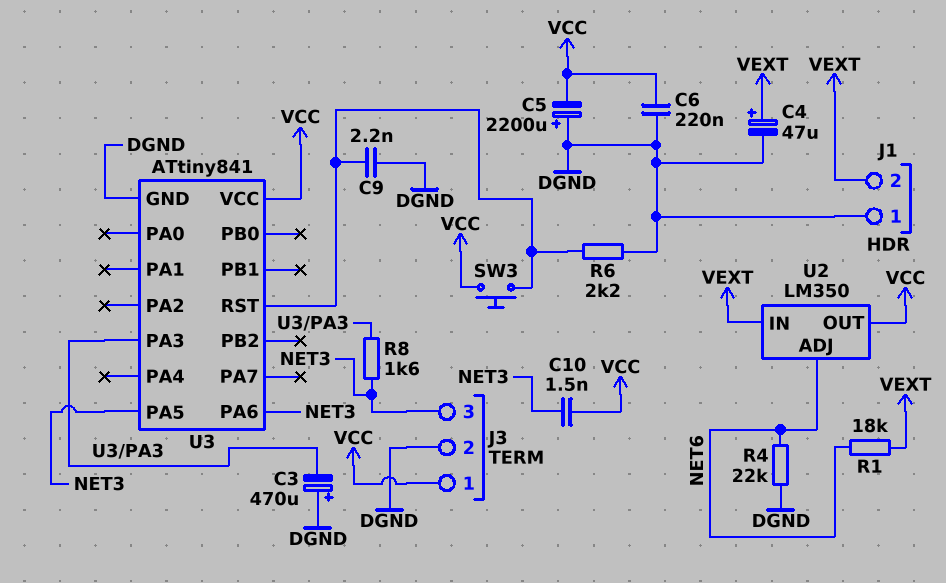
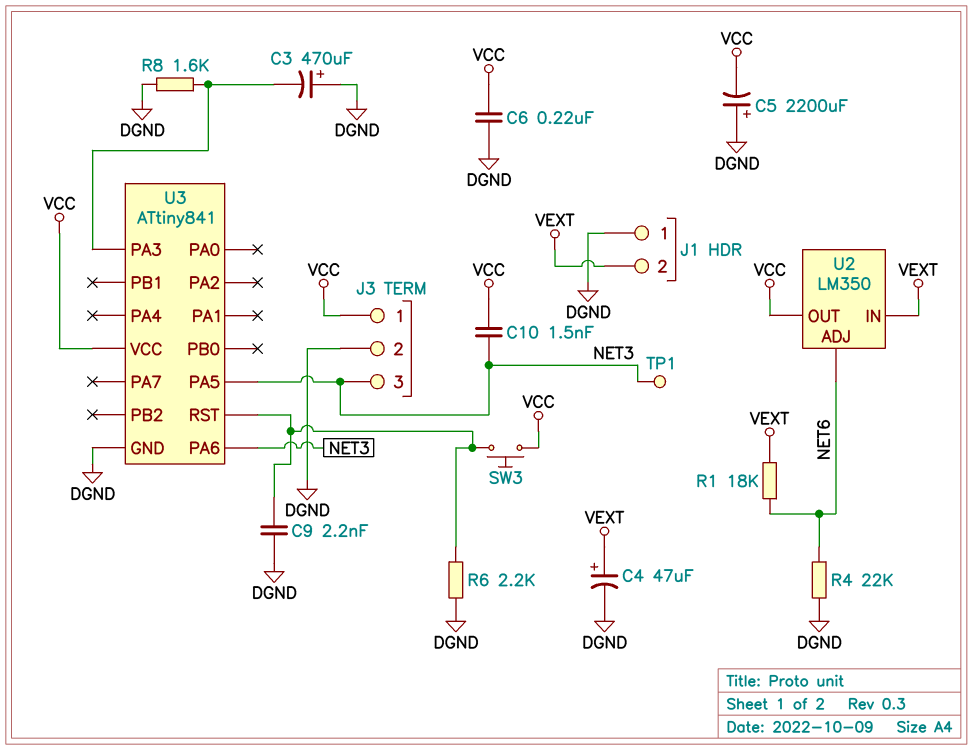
R8: 1.6k (NET3, U3/PA3) -> 1.6k (DGND, U3/PA3)
TP1: none -> test point (NET3)

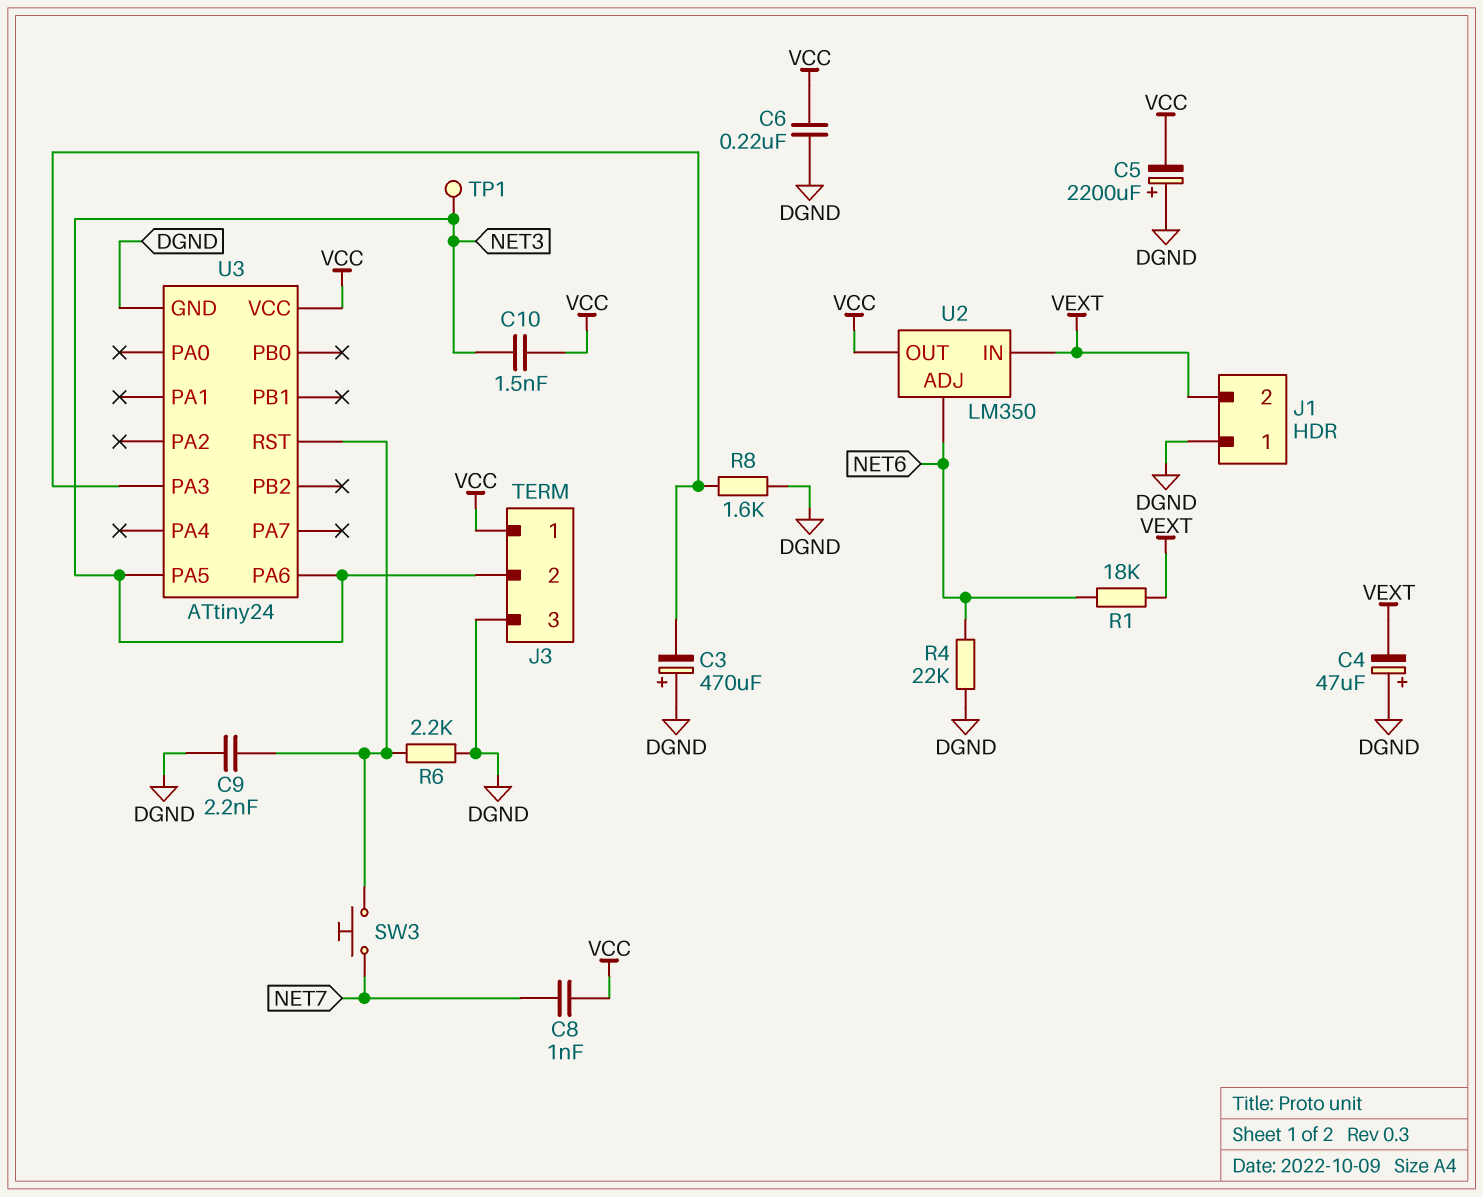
C4: 47uF (plus VEXT, minus DGND) -> 47uF (plus DGND, minus VEXT)
C8: none -> 1nF (NET7, VCC)
J3 pin 2: DGND -> NET3
J3 pin 3: NET3 -> DGND
SW3: button (U3/RST, VCC) -> button (NET7, U3/RST)
U3: ATtiny841 -> ATtiny24

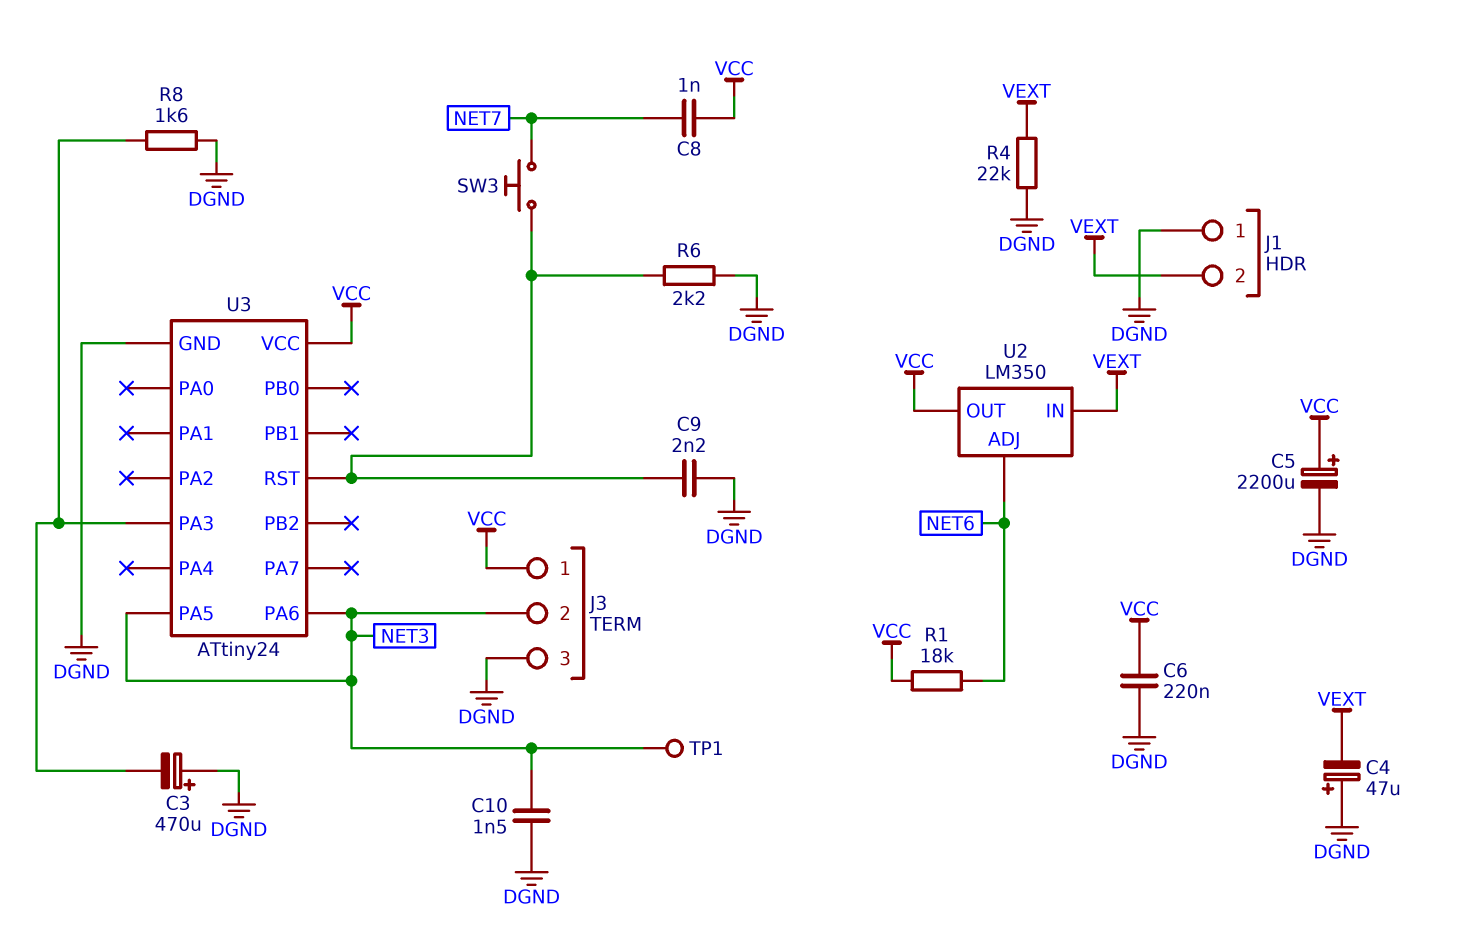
C5: 2200uF (plus DGND, minus VCC) -> 2200uF (plus VCC, minus DGND)
C10: 1.5nF (NET3, VCC) -> 1.5nF (DGND, NET3)
R1: 18k (NET6, VEXT) -> 18k (NET6, VCC)
R4: 22k (DGND, NET6) -> 22k (DGND, VEXT)

